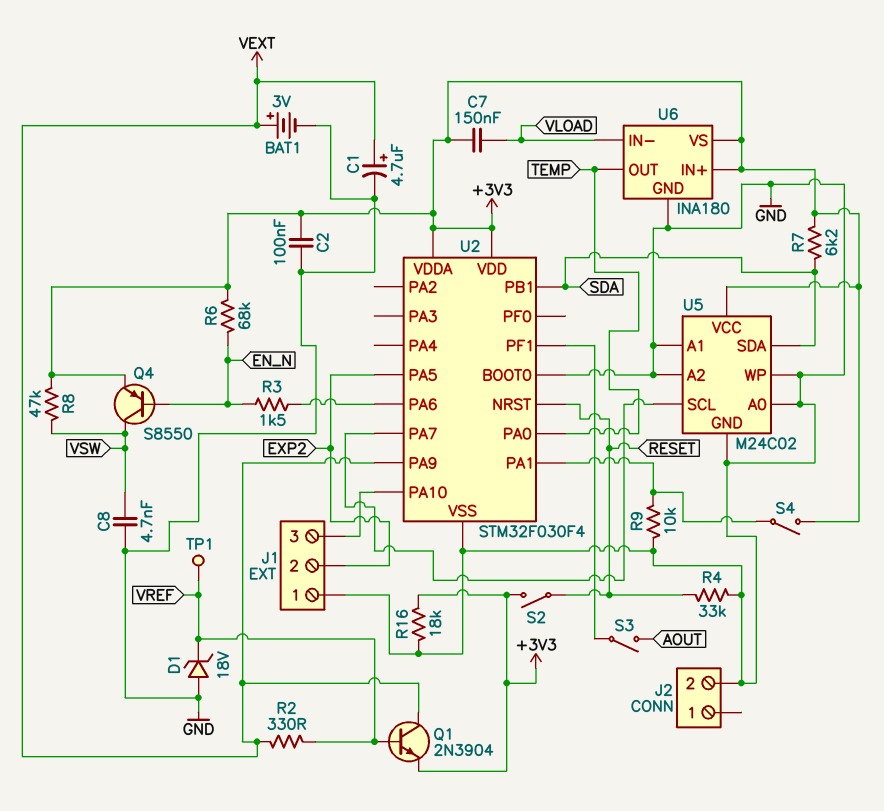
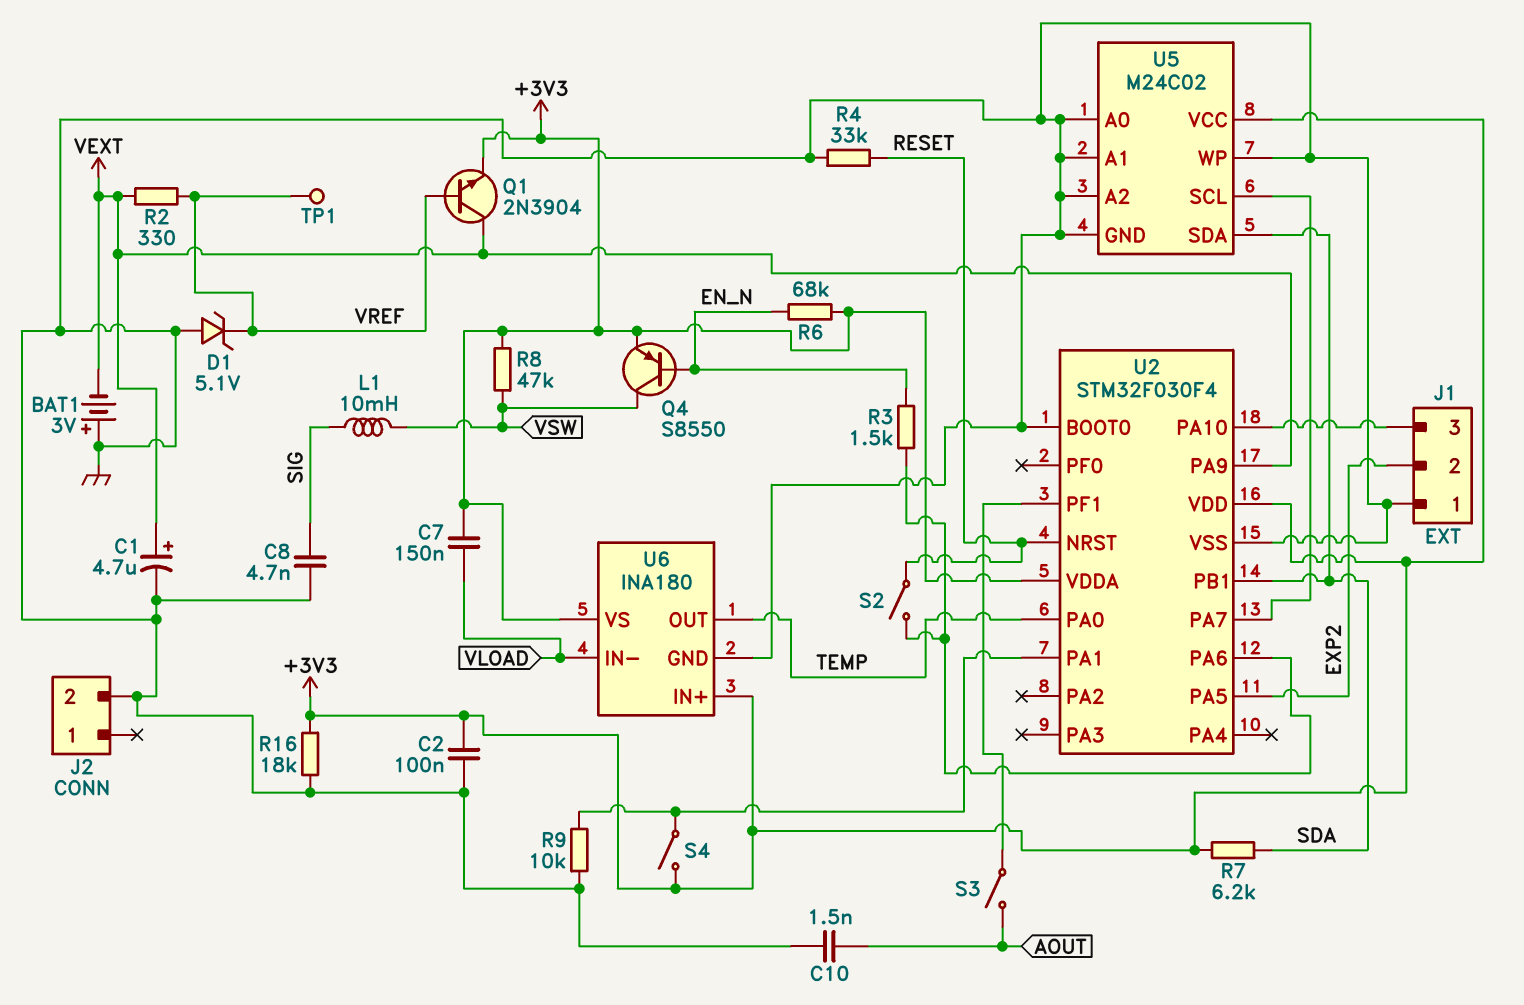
BAT1: 3V (plus VEXT, minus GND) -> 3V (plus GND, minus VEXT)
C8: 4.7nF (GND, VSW) -> 4.7nF (GND, SIG)
C10: none -> 1.5nF (AOUT, GND)
D1: zener 18V (A GND, K VREF) -> zener 5.1V (A GND, K VREF)
L1: none -> 10mH (SIG, VSW)
S2: switch (+3V3, RESET) -> switch (RESET, U2/PA6)

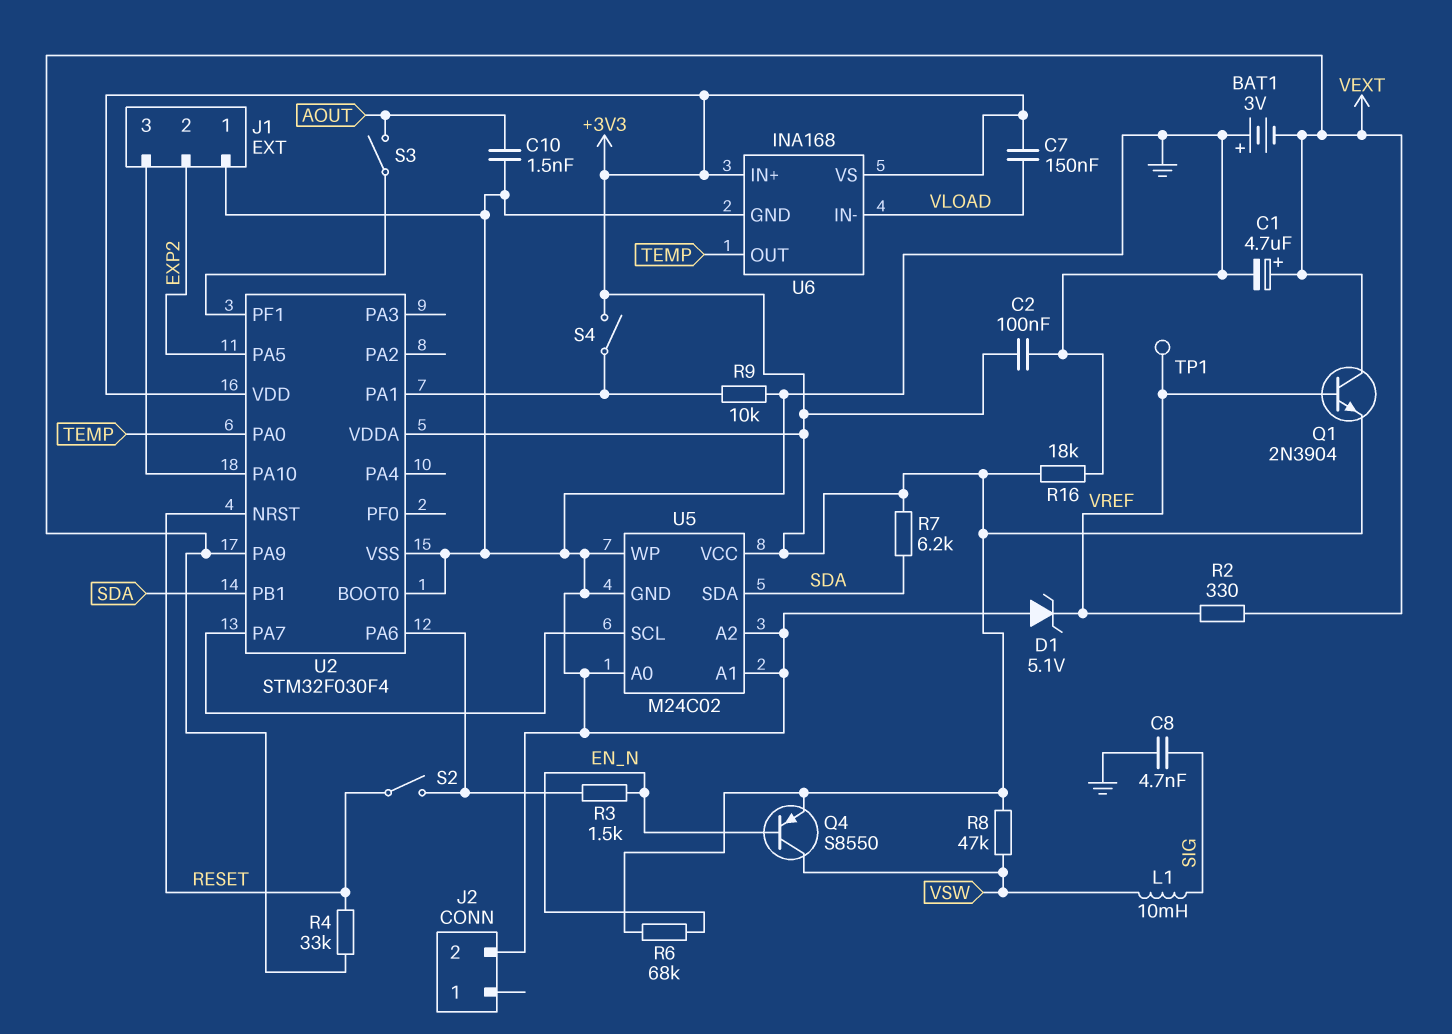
R4: 33k (GND, RESET) -> 33k (RESET, VEXT)
U6: INA180 -> INA168

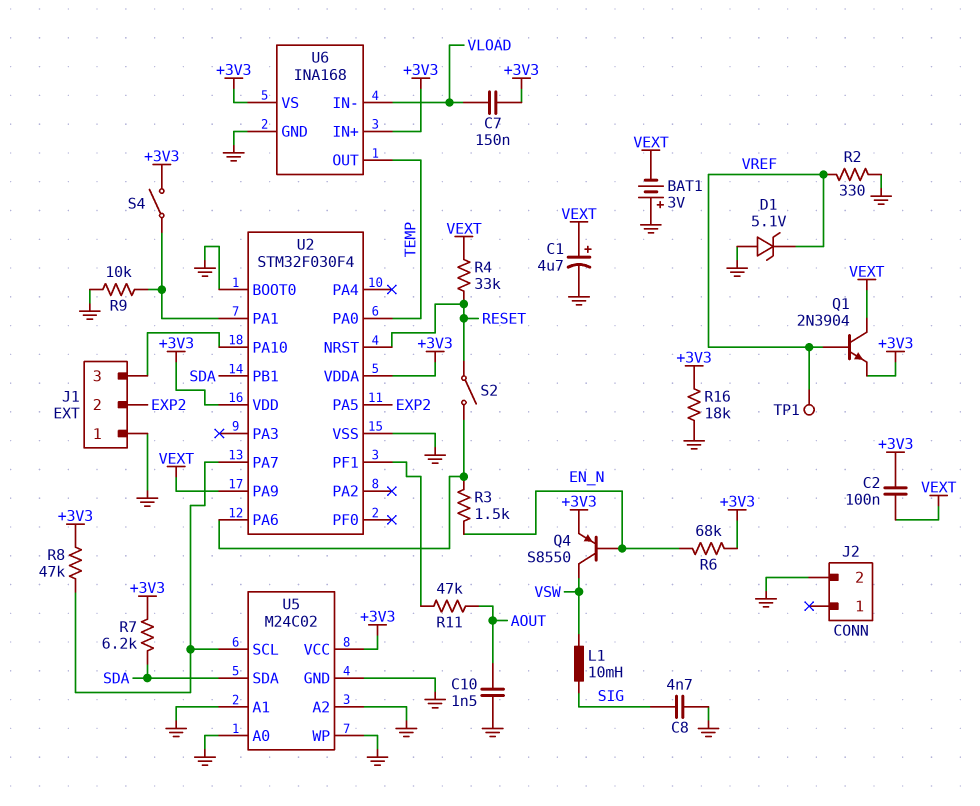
C2: 100nF (+3V3, GND) -> 100nF (+3V3, VEXT)
R2: 330 (VEXT, VREF) -> 330 (GND, VREF)
R8: 47k (+3V3, VSW) -> 47k (+3V3, U2/PA7)
R11: none -> 47k (AOUT, U2/PF1)
S3: switch (AOUT, U2/PF1) -> none

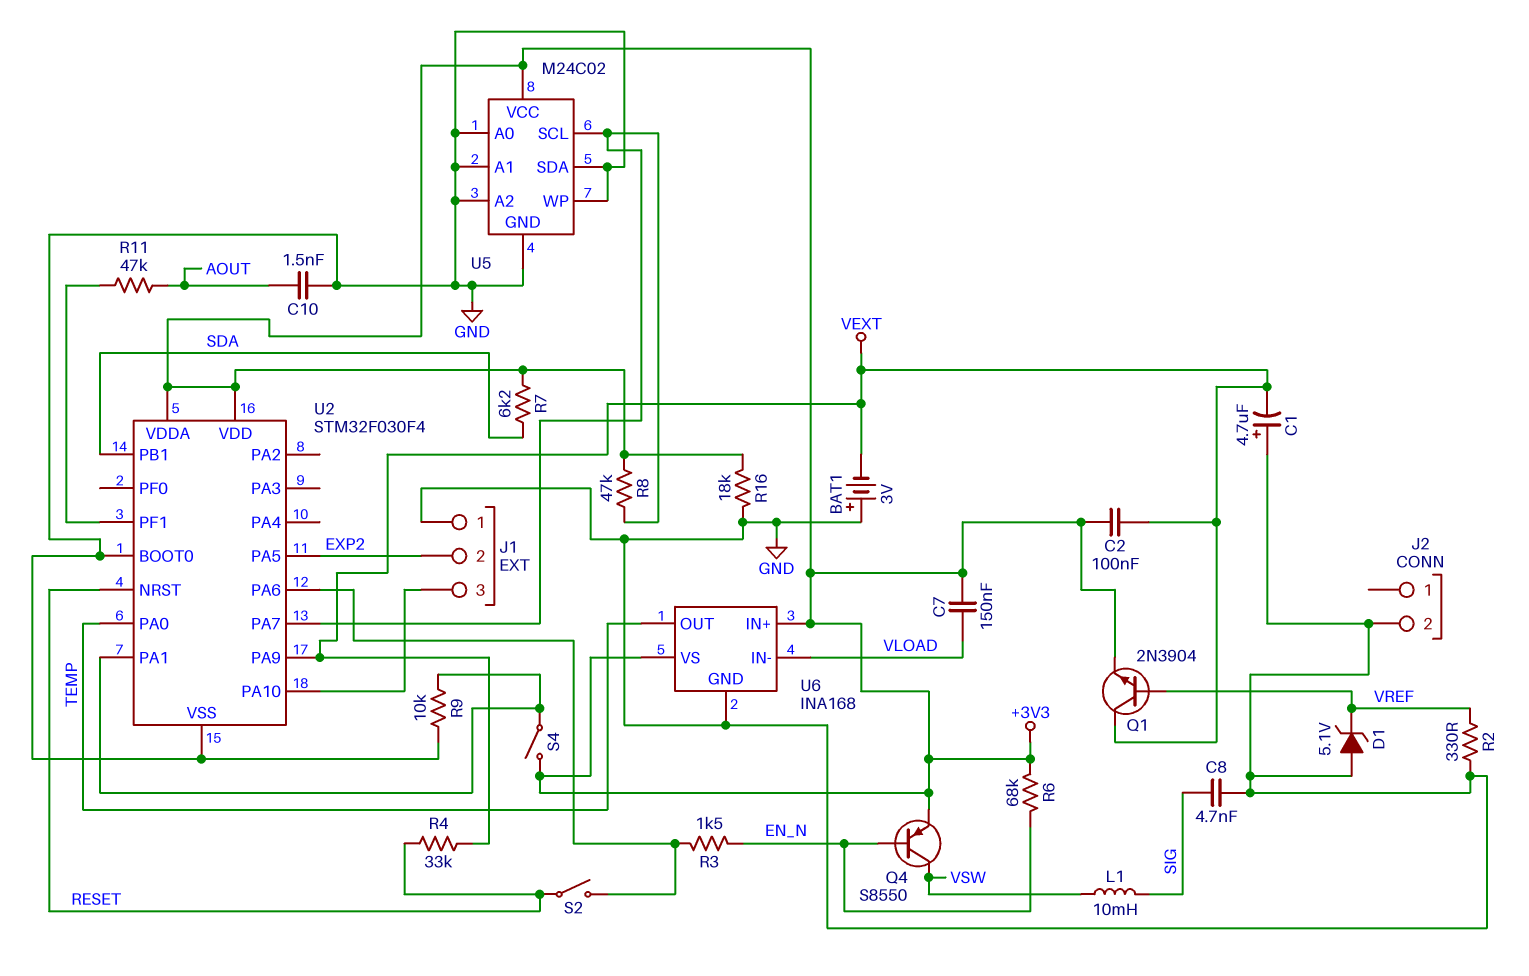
C1: 4.7uF (plus VEXT, minus GND) -> 4.7uF (plus GND, minus VEXT)
TP1: test point (VREF) -> none
U5 pin SDA: SDA -> GND

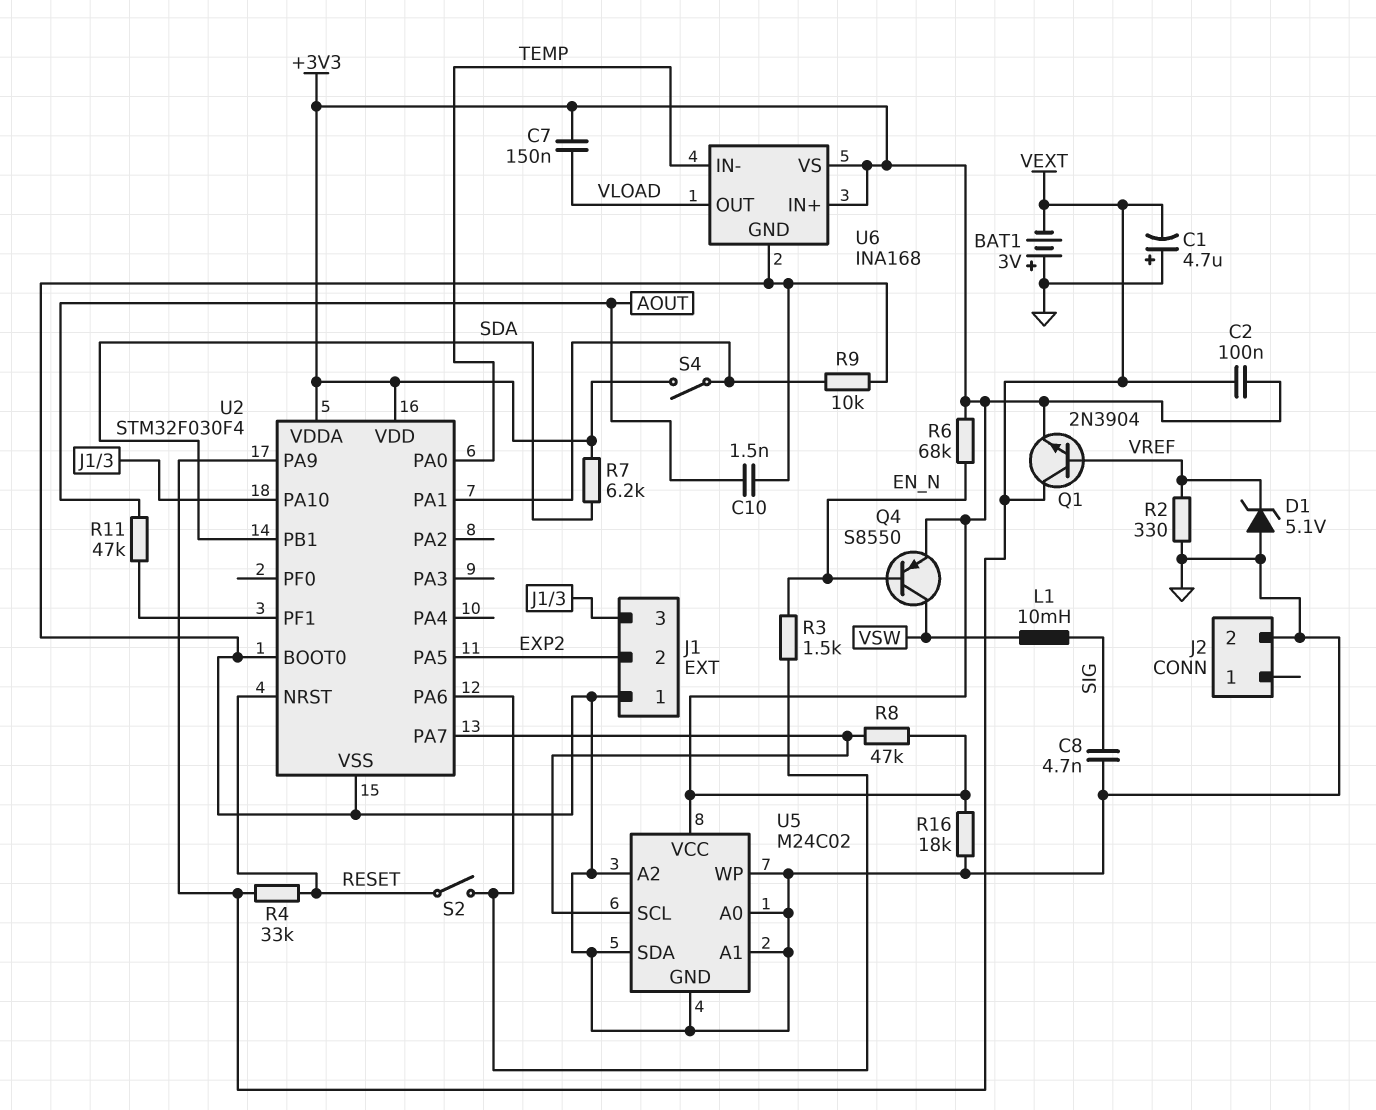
U6 pin IN-: VLOAD -> TEMP
U6 pin OUT: TEMP -> VLOAD

